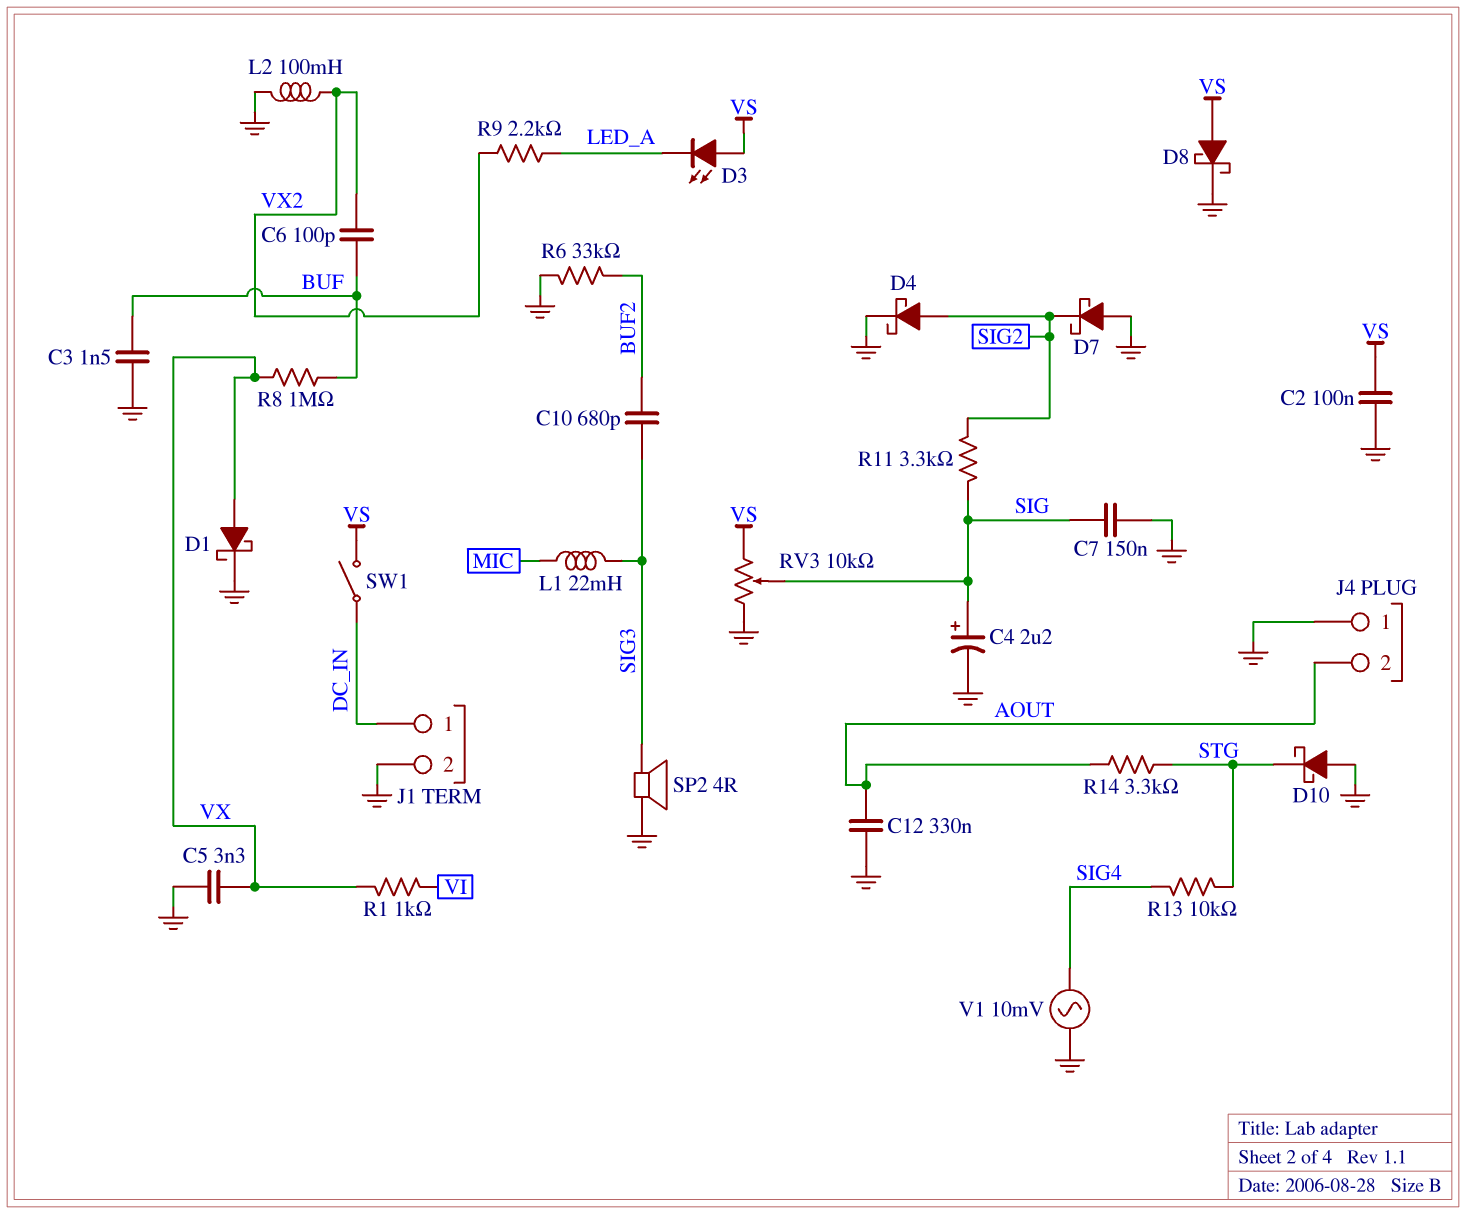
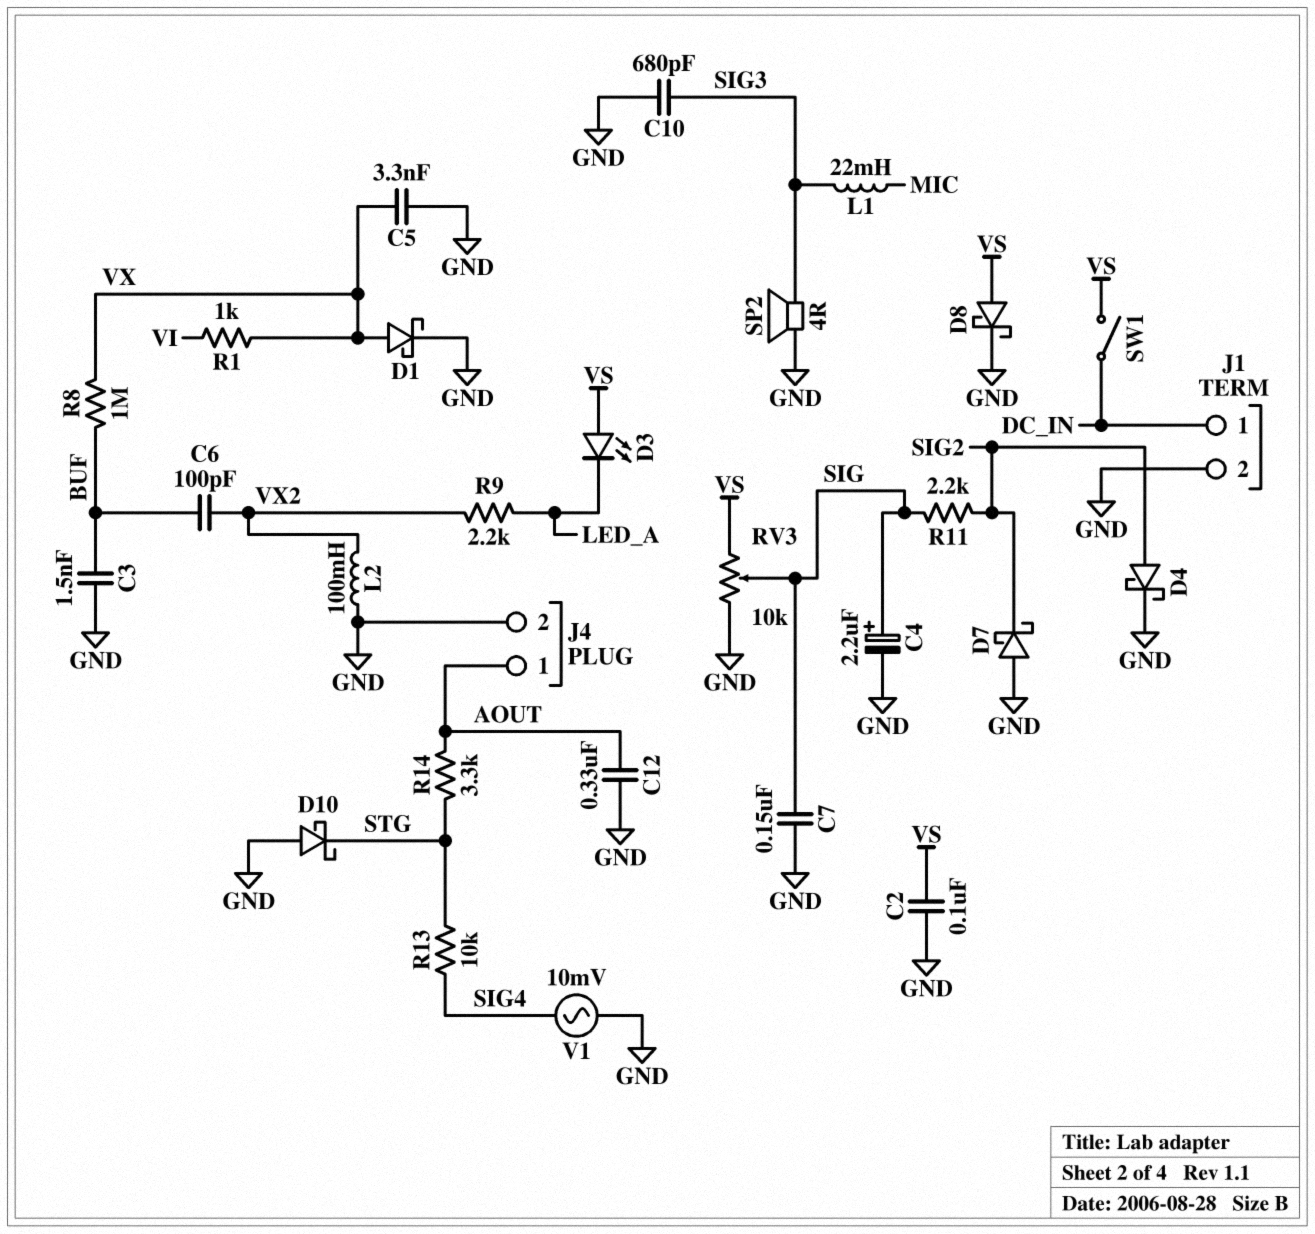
C10: 680pF (BUF2, SIG3) -> 680pF (GND, SIG3)
J4 pin 1: GND -> AOUT
J4 pin 2: AOUT -> GND
R6: 33k (BUF2, GND) -> none
R11: 3.3k (SIG, SIG2) -> 2.2k (SIG, SIG2)

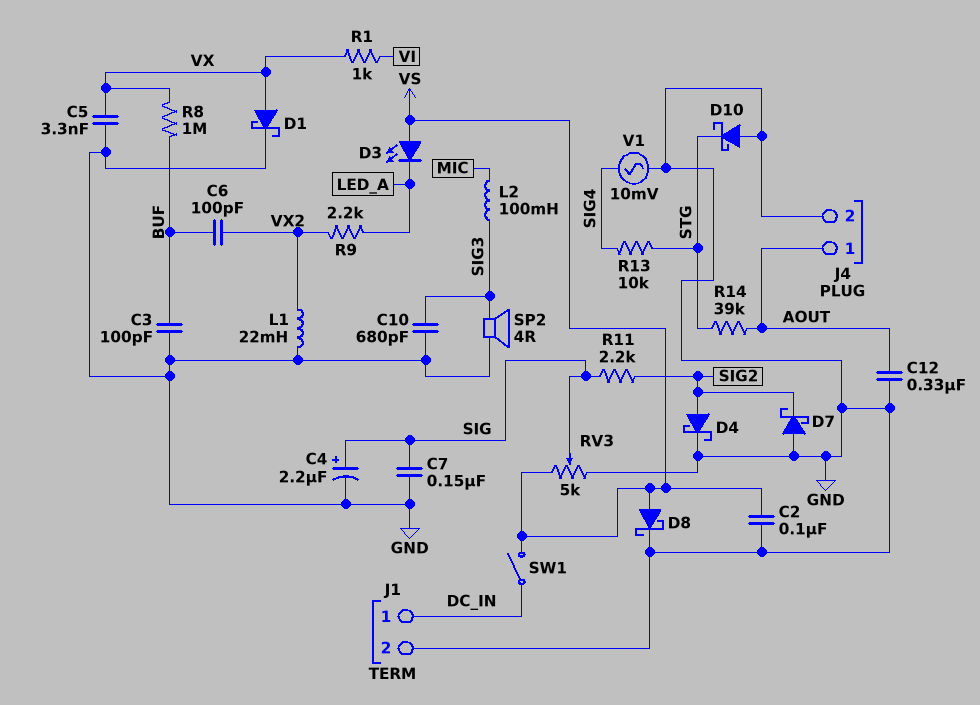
C3: 1.5nF (BUF, GND) -> 100pF (BUF, GND)
L1: 22mH (MIC, SIG3) -> 22mH (GND, VX2)
L2: 100mH (GND, VX2) -> 100mH (MIC, SIG3)
R14: 3.3k (AOUT, STG) -> 39k (AOUT, STG)
RV3: 10k (GND, VS, wiper SIG) -> 5k (GND, VS, wiper SIG)

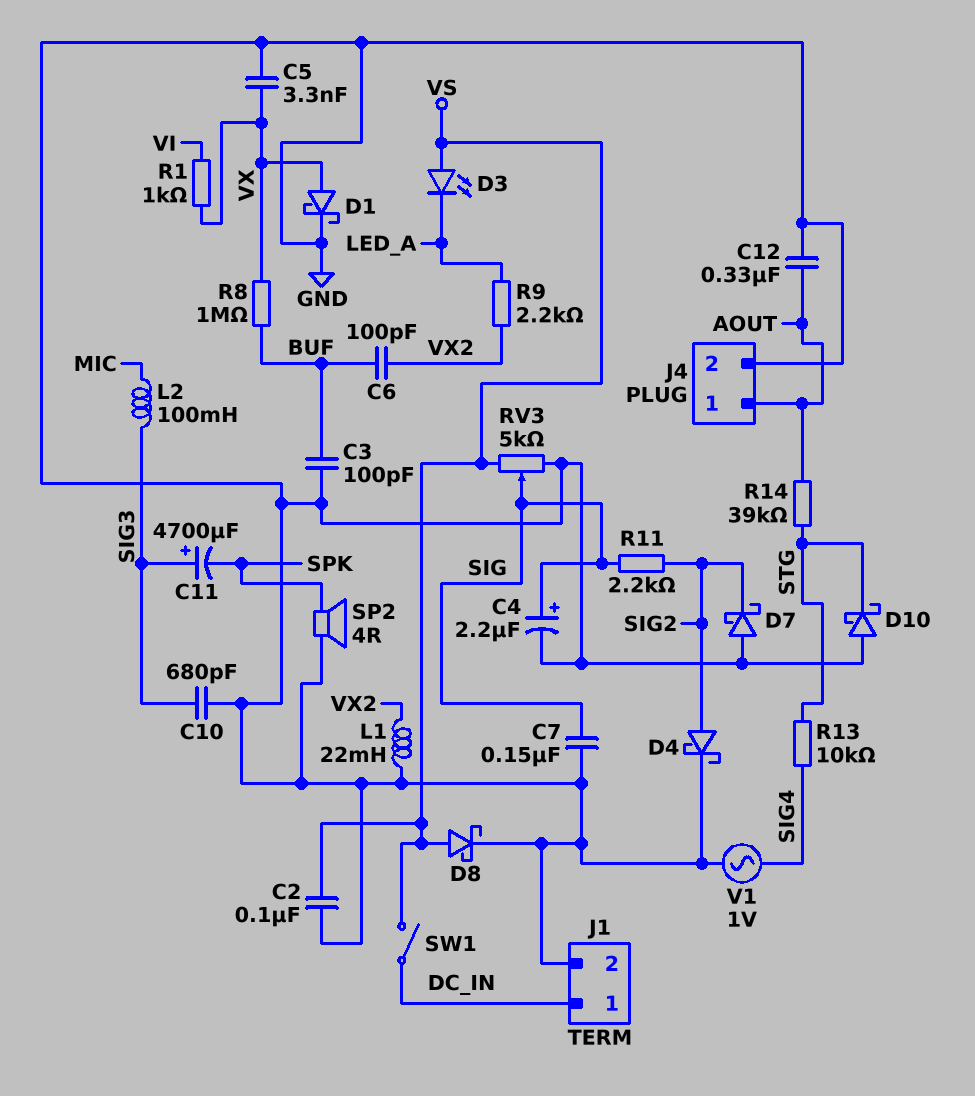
C11: none -> 4700uF (plus SIG3, minus SPK)
SP2: speaker 4R (GND, SIG3) -> speaker 4R (GND, SPK)
V1: AC 10mV (GND, SIG4) -> AC 1V (GND, SIG4)

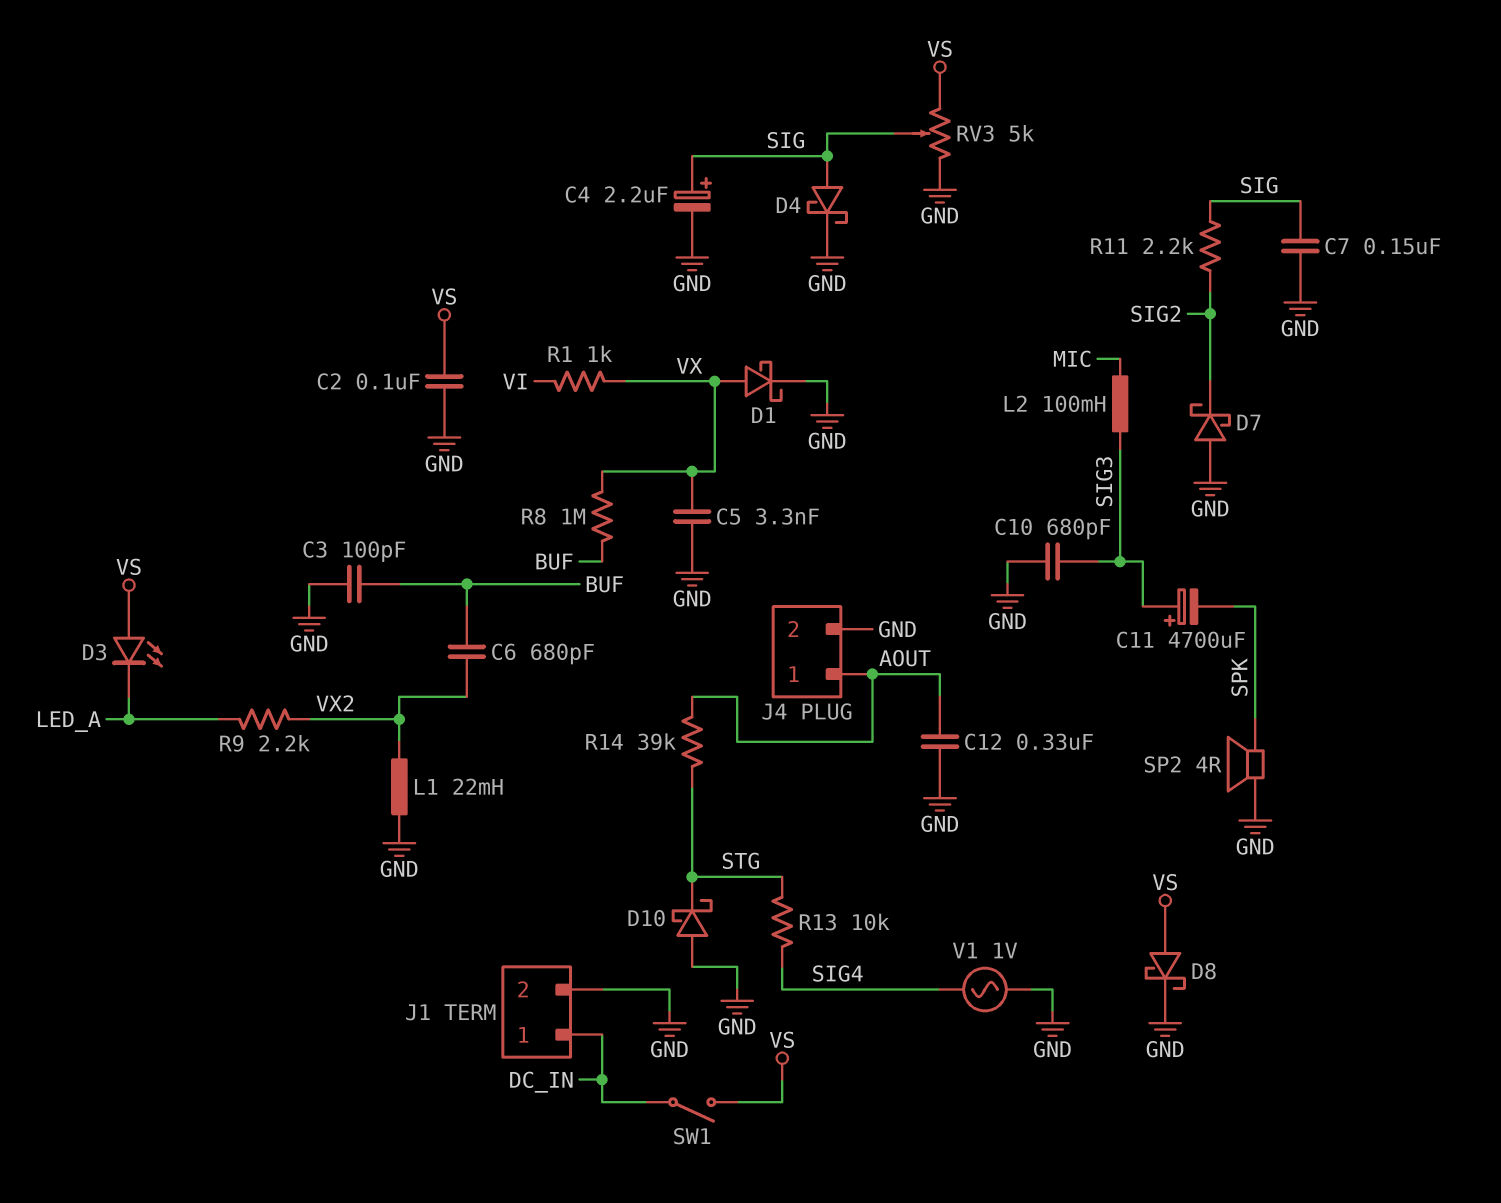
C6: 100pF (BUF, VX2) -> 680pF (BUF, VX2)
D4: schottky (A SIG2, K GND) -> schottky (A SIG, K GND)

